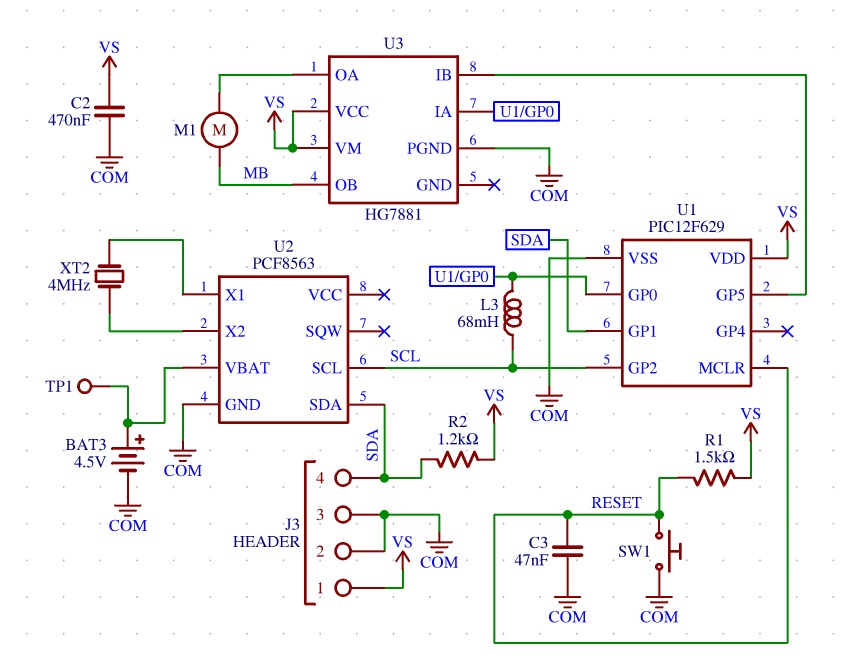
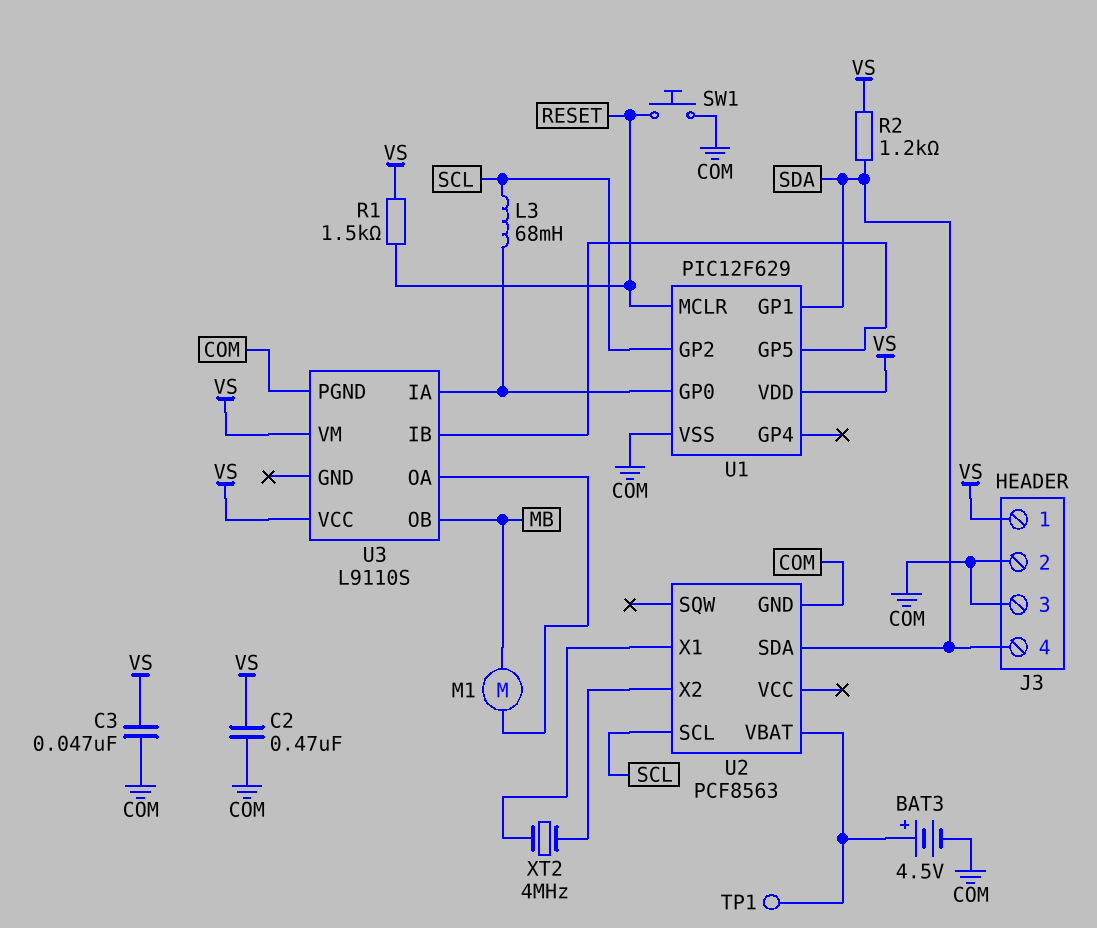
C3: 47nF (COM, RESET) -> 47nF (COM, VS)
U3: HG7881 -> L9110S

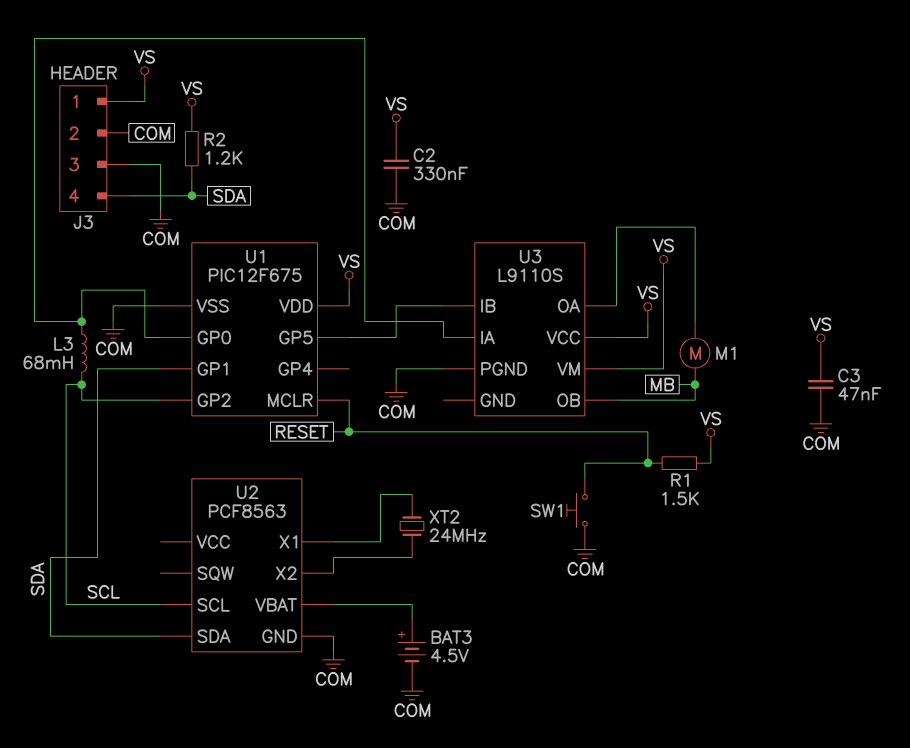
C2: 470nF (COM, VS) -> 330nF (COM, VS)
TP1: test point (U2/VBAT) -> none
U1: PIC12F629 -> PIC12F675
XT2: 4MHz (U2/X1, U2/X2) -> 24MHz (U2/X1, U2/X2)

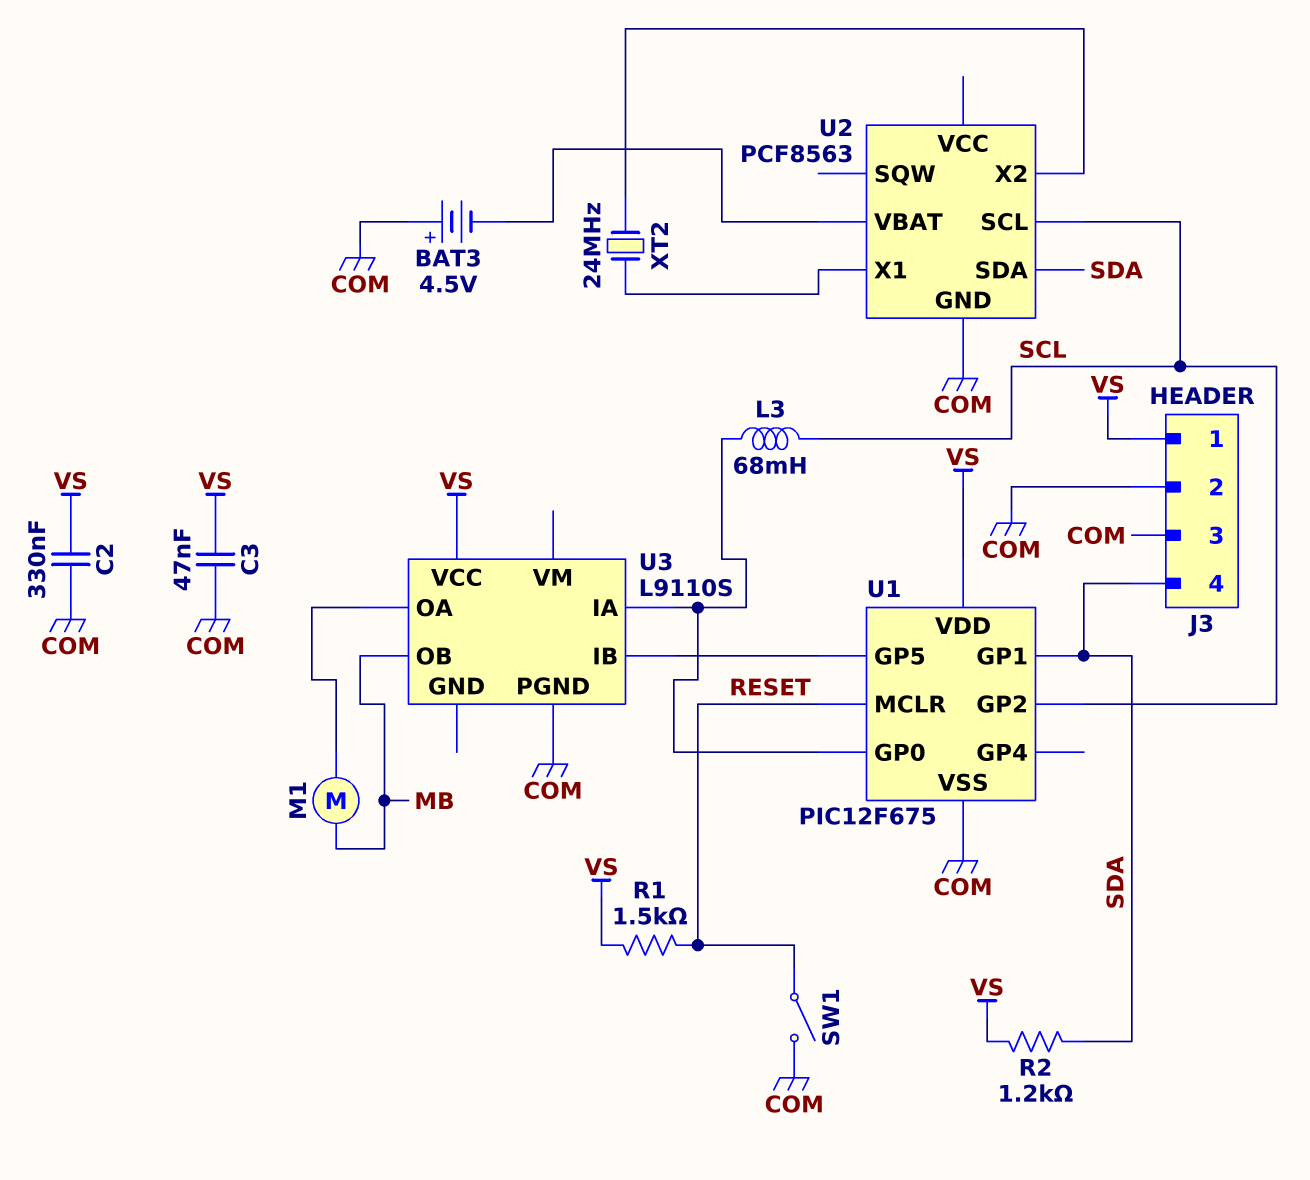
BAT3: 4.5V (plus U2/VBAT, minus COM) -> 4.5V (plus COM, minus U2/VBAT)
SW1: button (COM, RESET) -> switch (COM, RESET)
U3 pin VM: VS -> none

